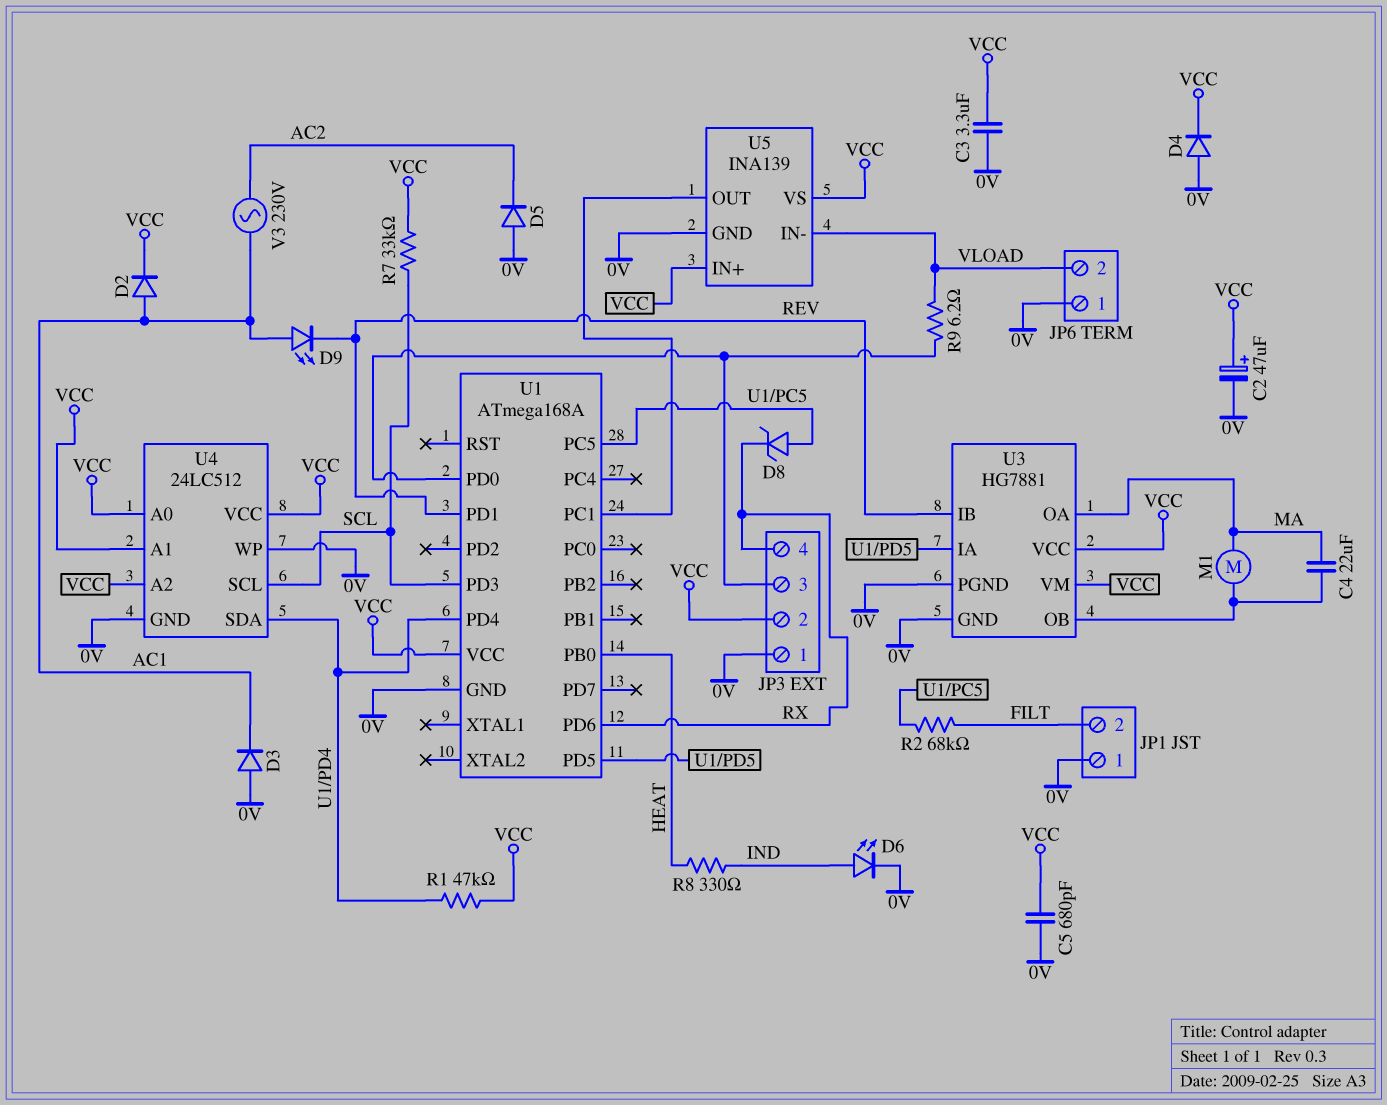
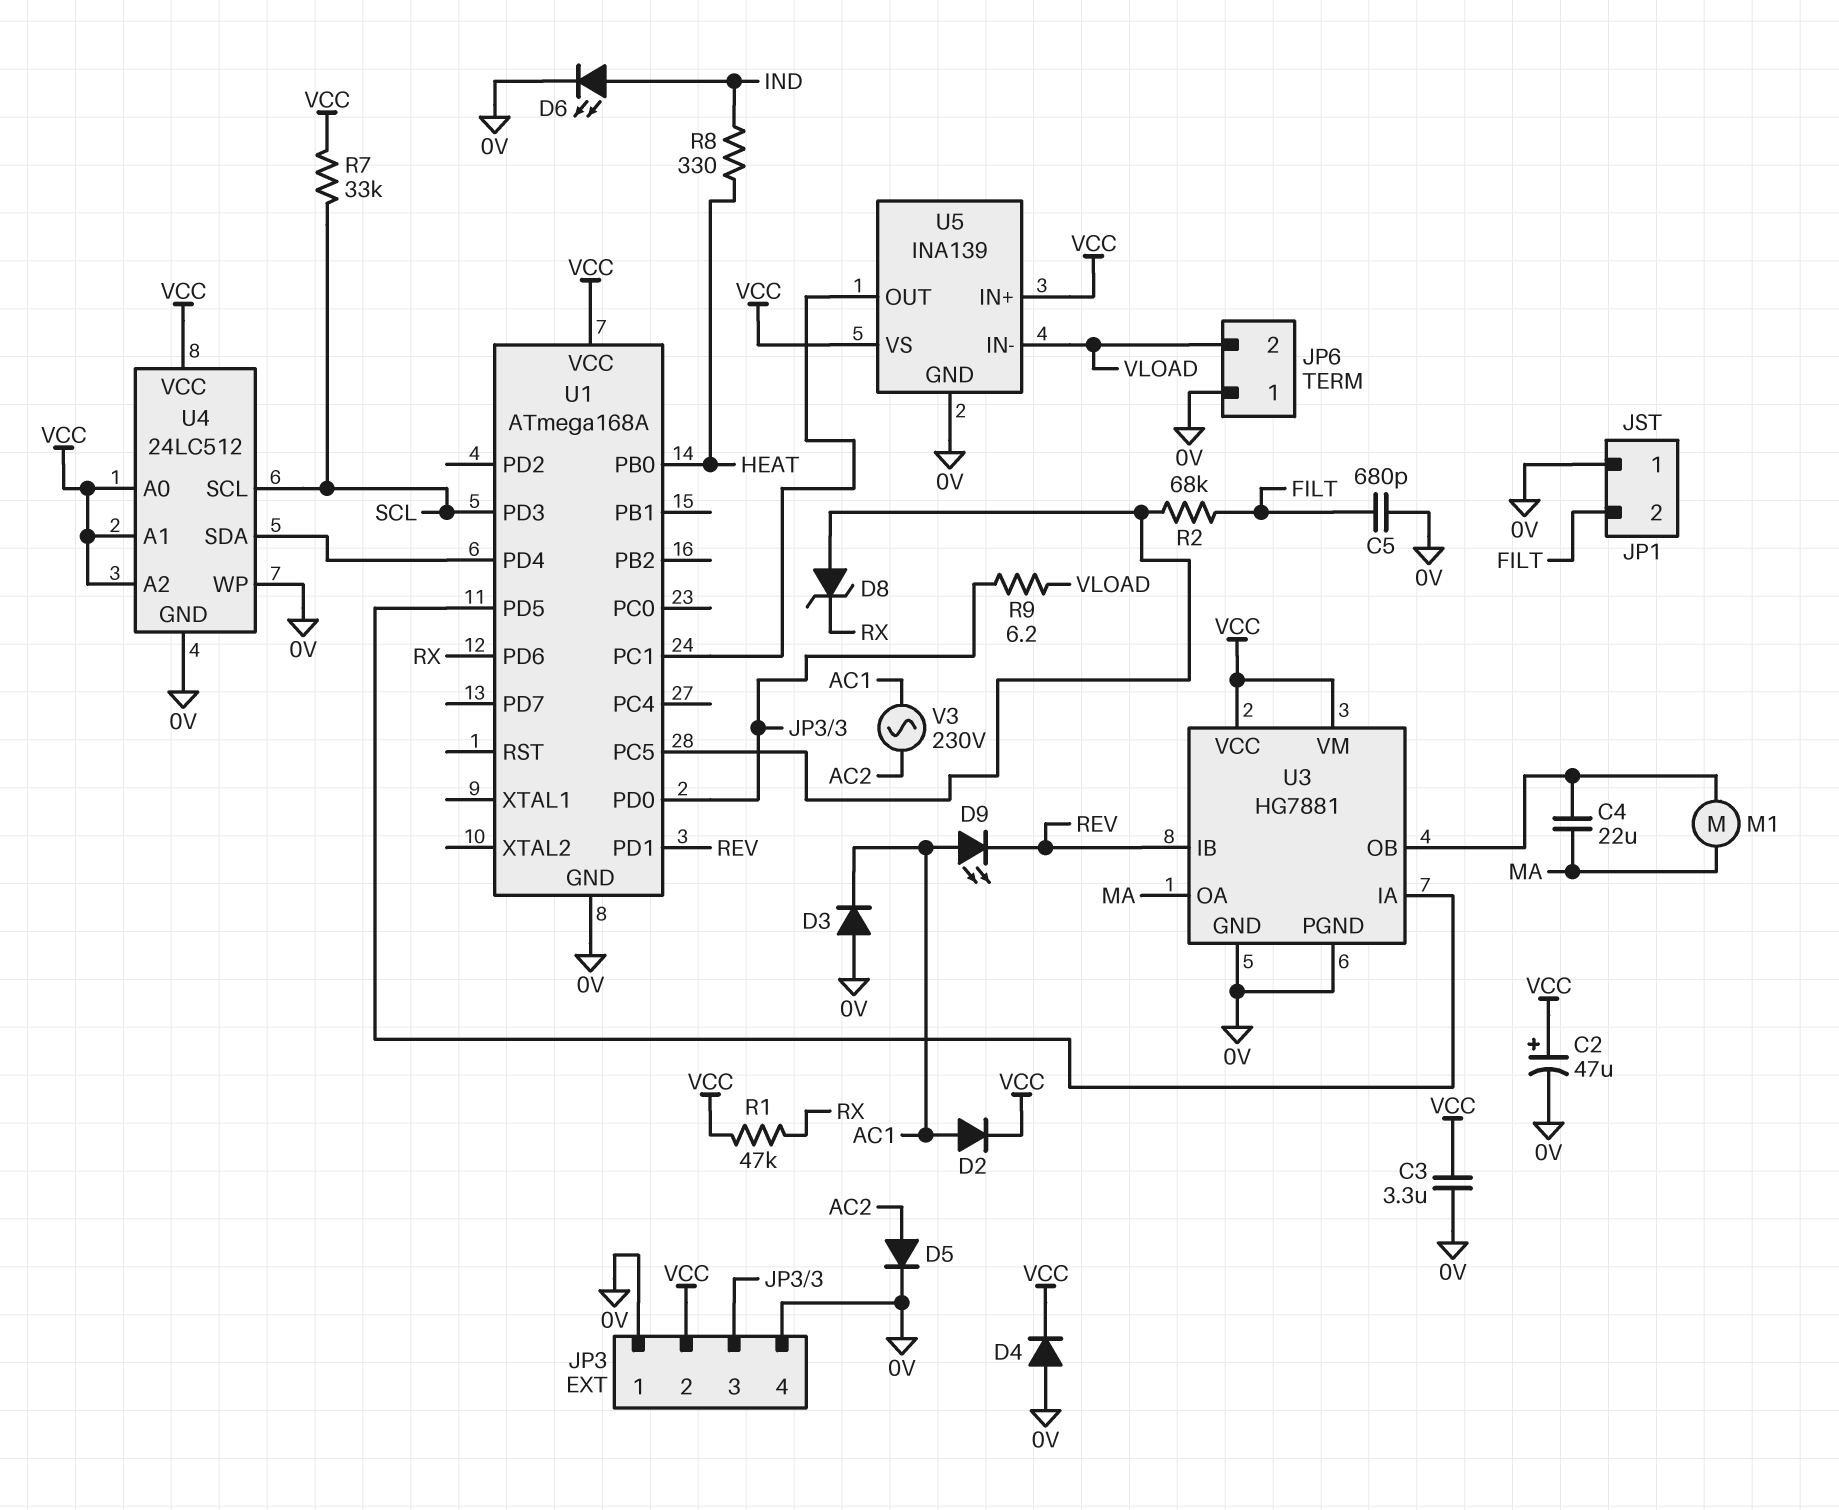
C5: 680pF (0V, VCC) -> 680pF (0V, FILT)
D5: diode (A 0V, K AC2) -> diode (A AC2, K 0V)
JP3 pin 4: RX -> 0V
R1: 47k (U1/PD4, VCC) -> 47k (RX, VCC)

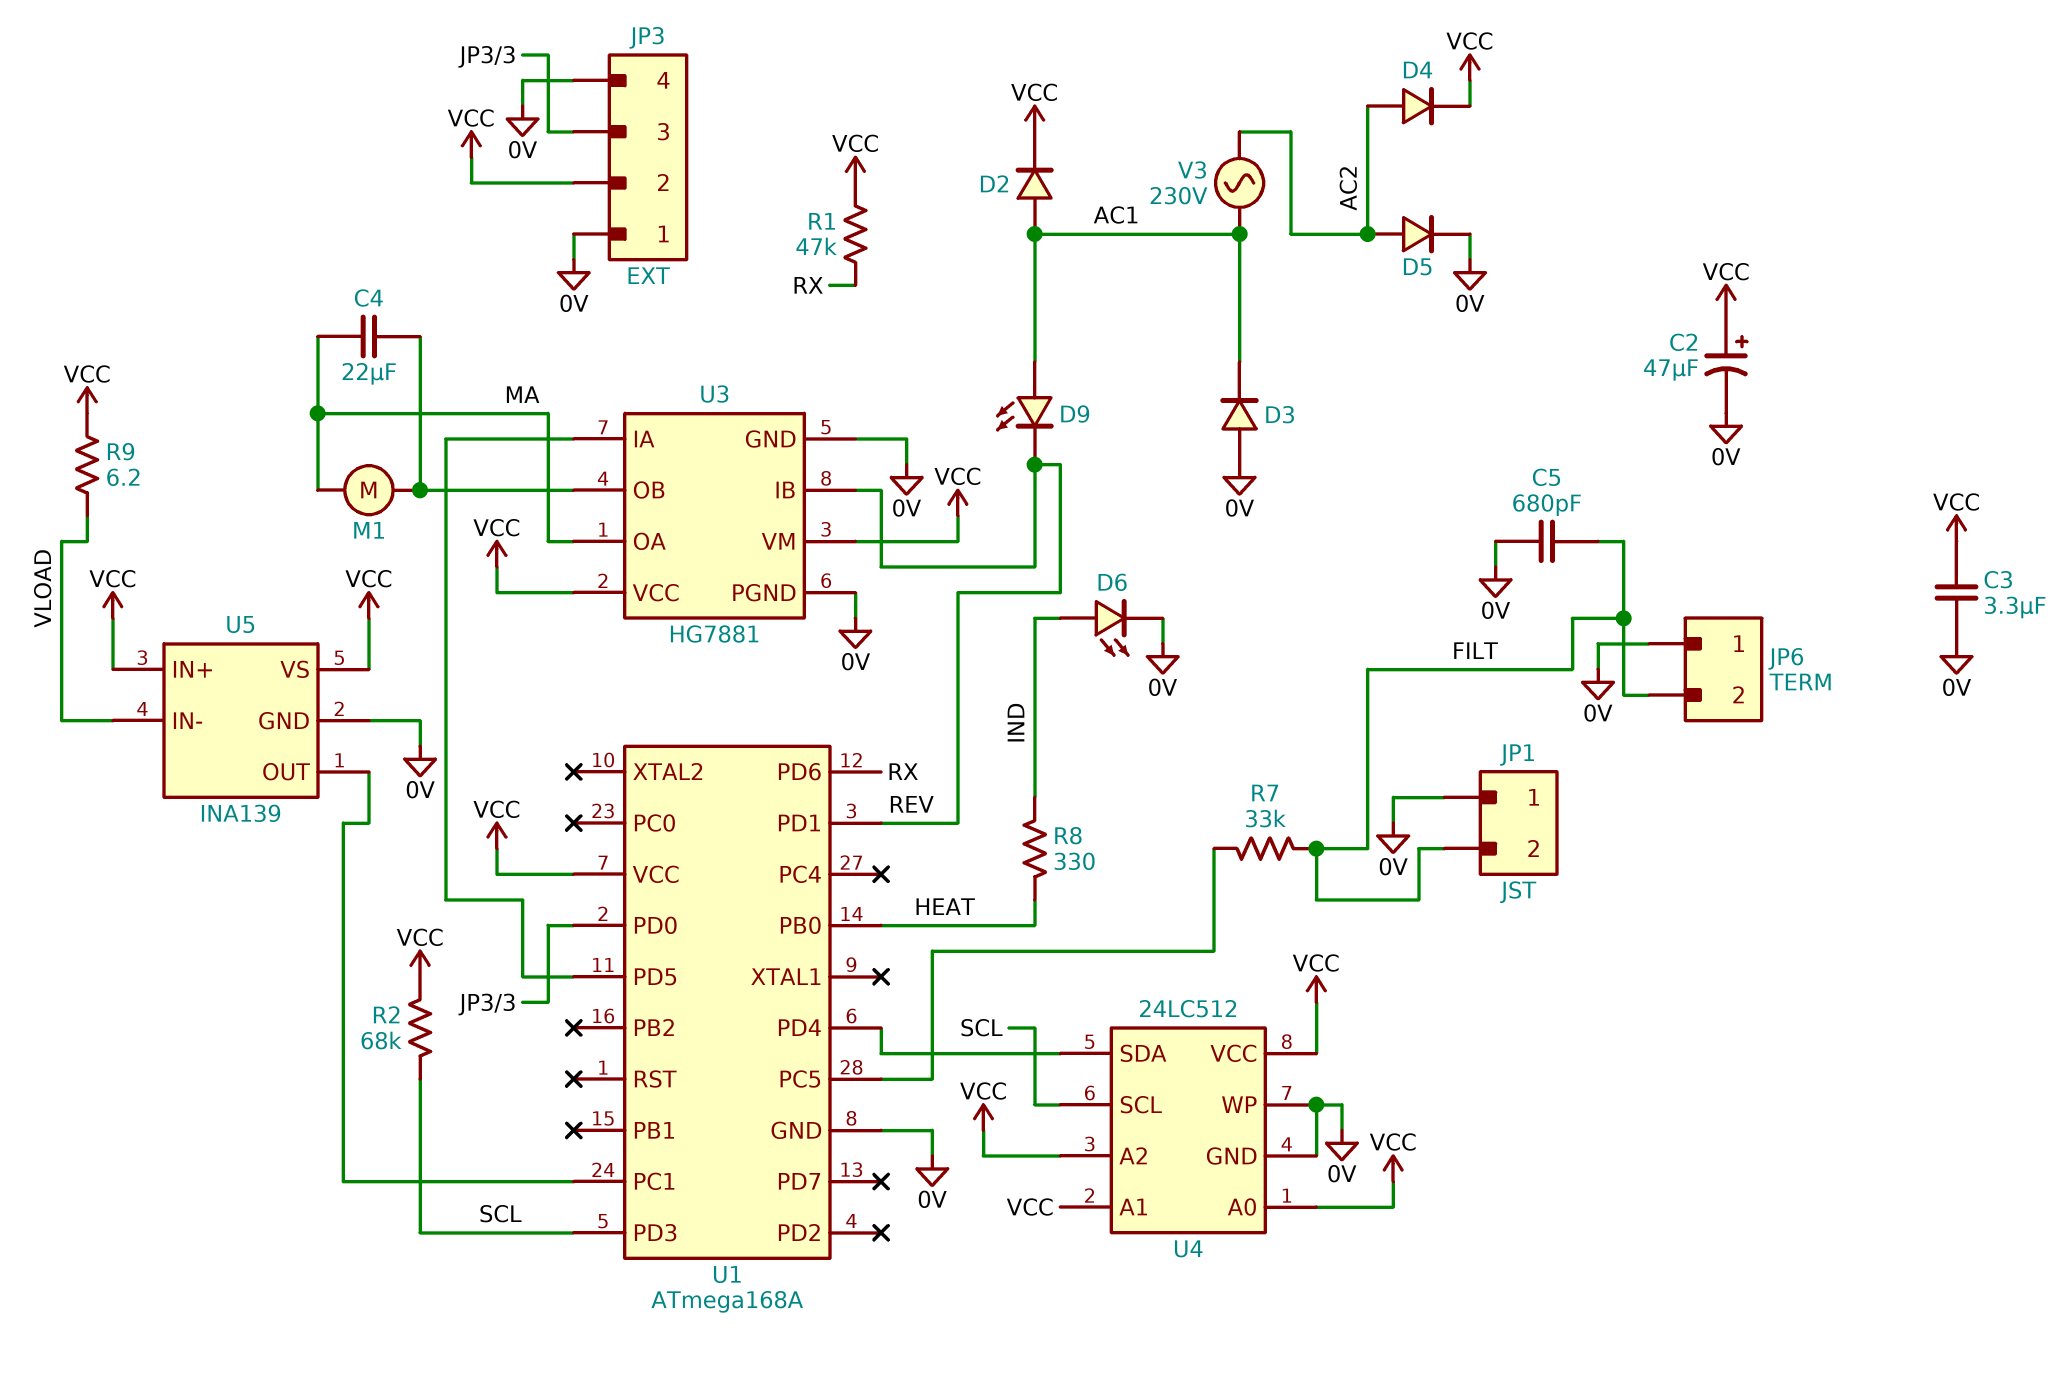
D4: diode (A 0V, K VCC) -> diode (A AC2, K VCC)
D8: zener (A U1/PC5, K RX) -> none
JP6 pin 2: VLOAD -> FILT
R2: 68k (FILT, U1/PC5) -> 68k (SCL, VCC)
R7: 33k (SCL, VCC) -> 33k (FILT, U1/PC5)
R9: 6.2 (JP3/3, VLOAD) -> 6.2 (VCC, VLOAD)

